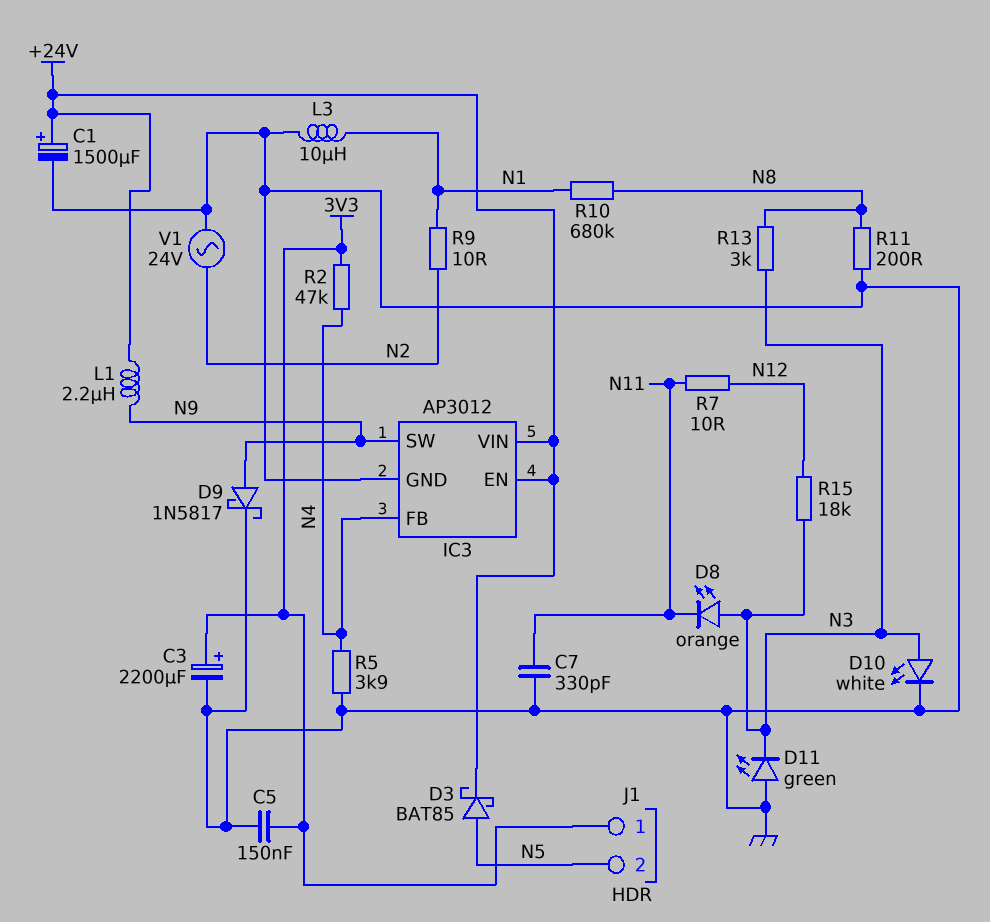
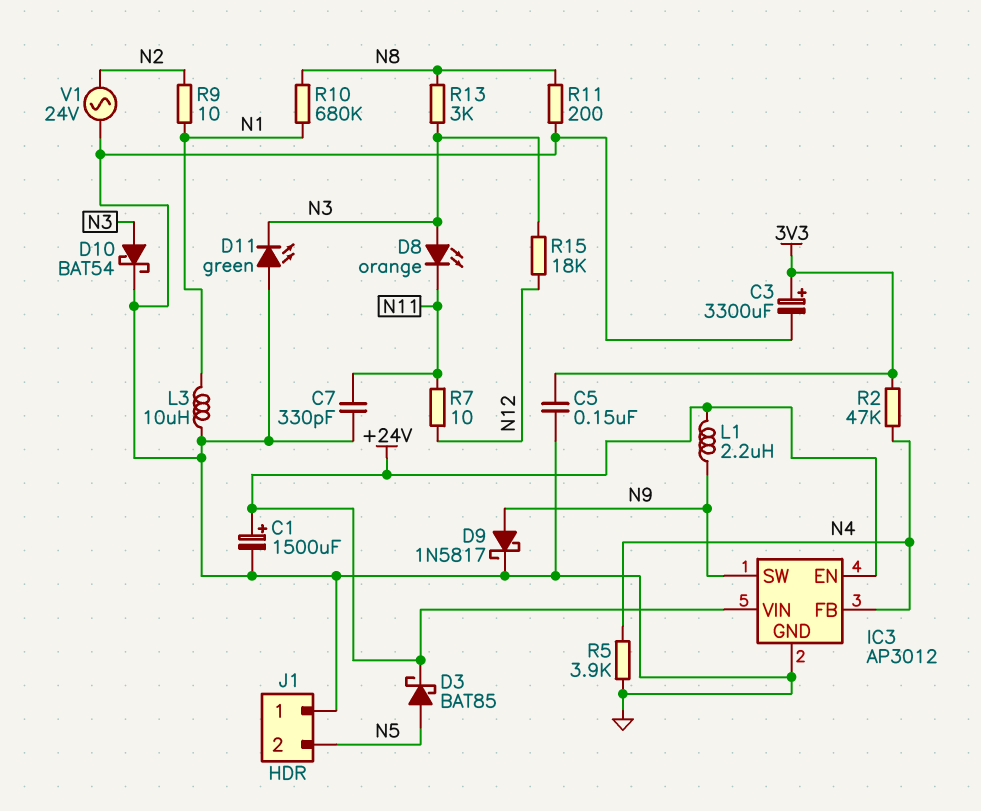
C3: 2200uF (plus 3V3, minus GND) -> 3300uF (plus 3V3, minus GND)
D10: LED white (A N3, K GND) -> schottky BAT54 (A N3, K GND)
J1 pin 1: 3V3 -> GND

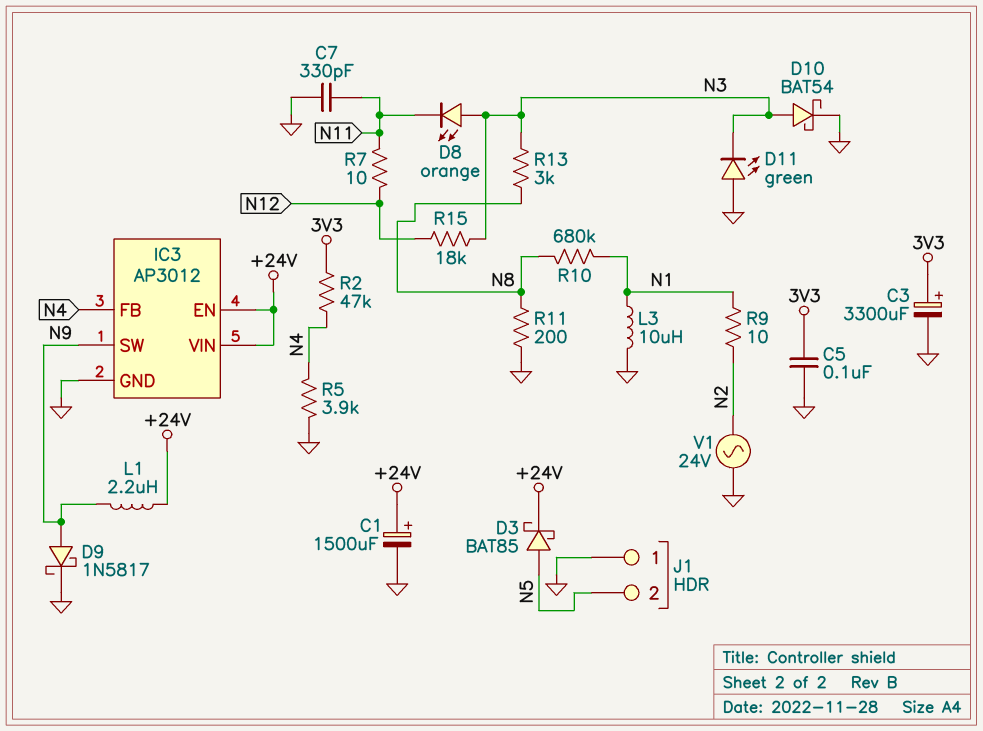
C5: 150nF (3V3, GND) -> 100nF (3V3, GND)

